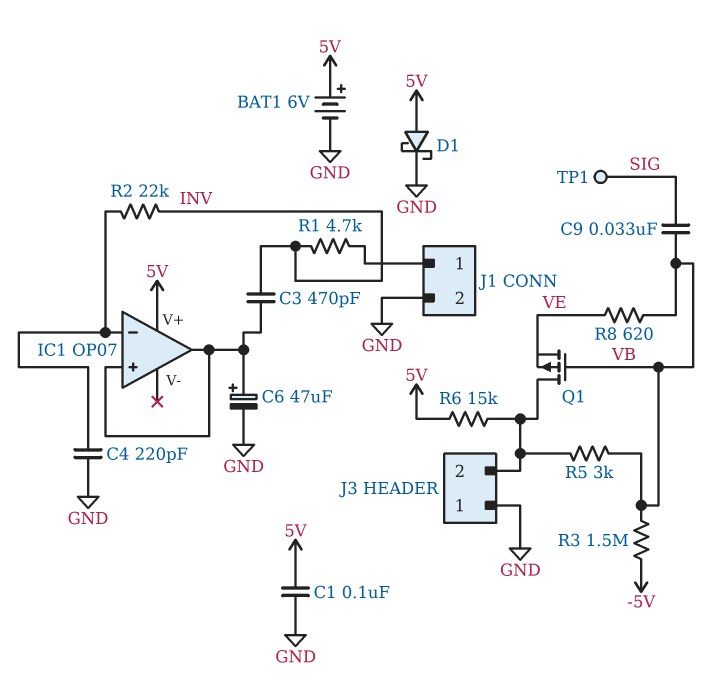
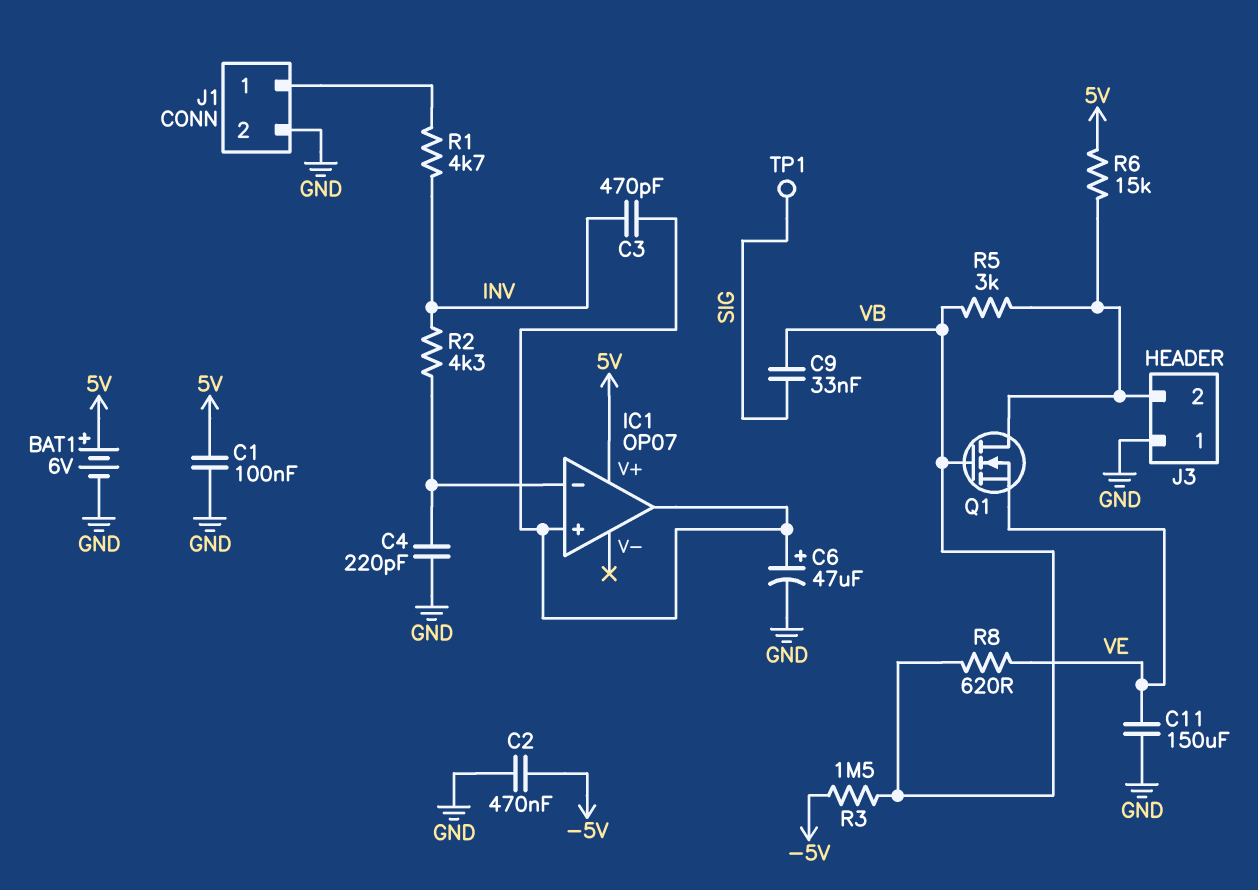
C2: none -> 470nF (-5V, GND)
C11: none -> 150uF (GND, VE)
D1: schottky (A 5V, K GND) -> none
Q1: PMOS (G VB, D J3/2, S VE) -> NMOS (G VB, D J3/2, S VE)
R2: 22k (IC1/in-, INV) -> 4.3k (IC1/in-, INV)

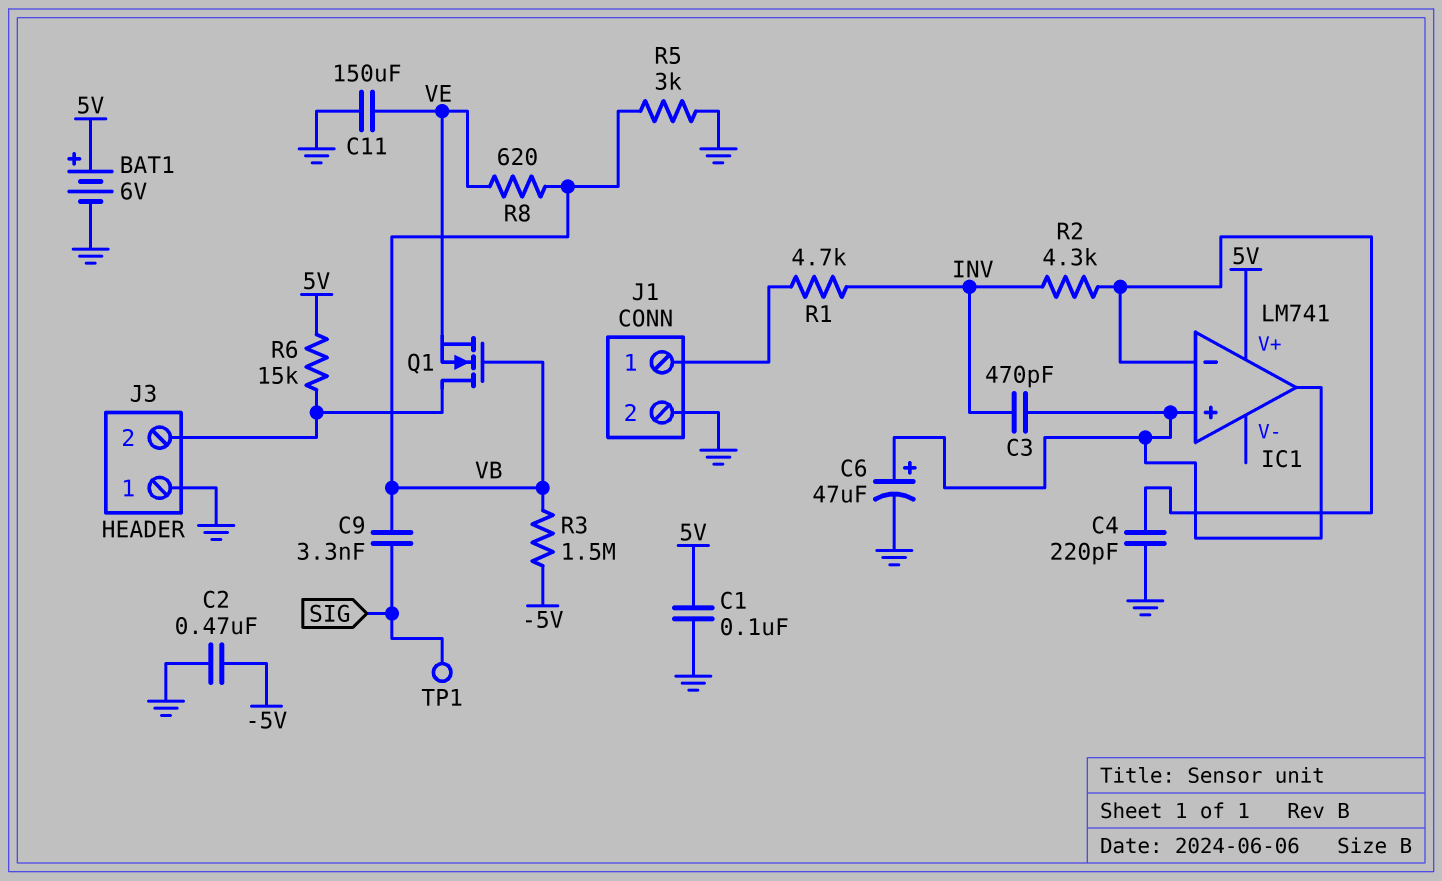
C9: 33nF (SIG, VB) -> 3.3nF (SIG, VB)
IC1: OP07 -> LM741
R5: 3k (J3/2, VB) -> 3k (GND, VB)

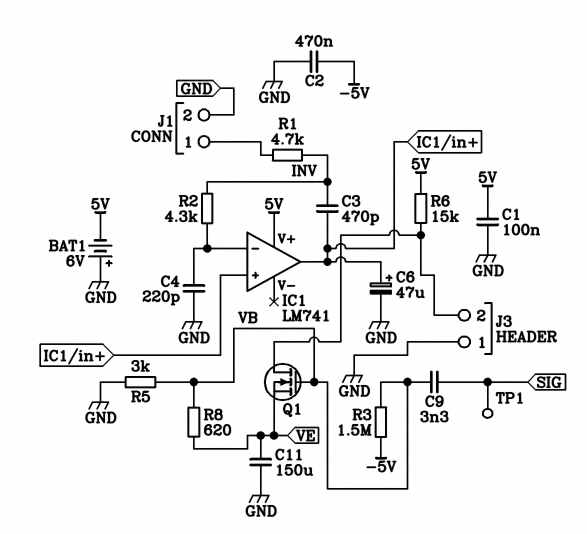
BAT1: 6V (plus 5V, minus GND) -> 6V (plus GND, minus 5V)

